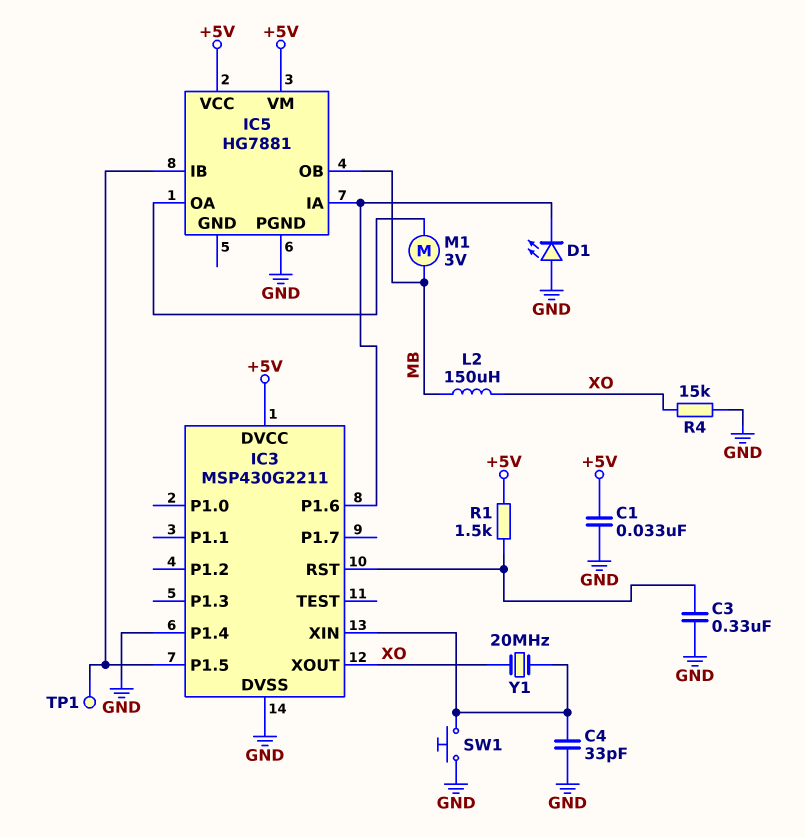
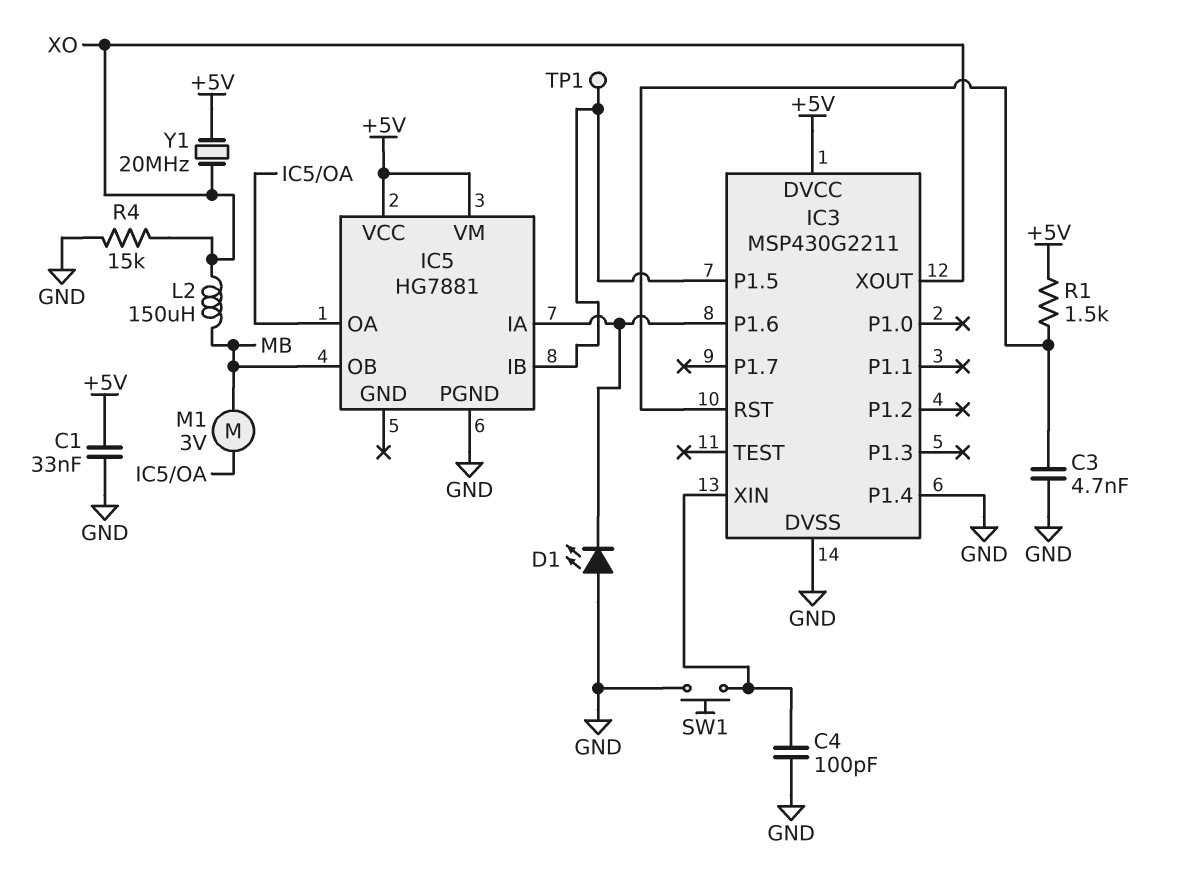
C3: 330nF (GND, IC3/RST) -> 4.7nF (GND, IC3/RST)
C4: 33pF (GND, IC3/XIN) -> 100pF (GND, IC3/XIN)
Y1: 20MHz (IC3/XIN, XO) -> 20MHz (+5V, XO)

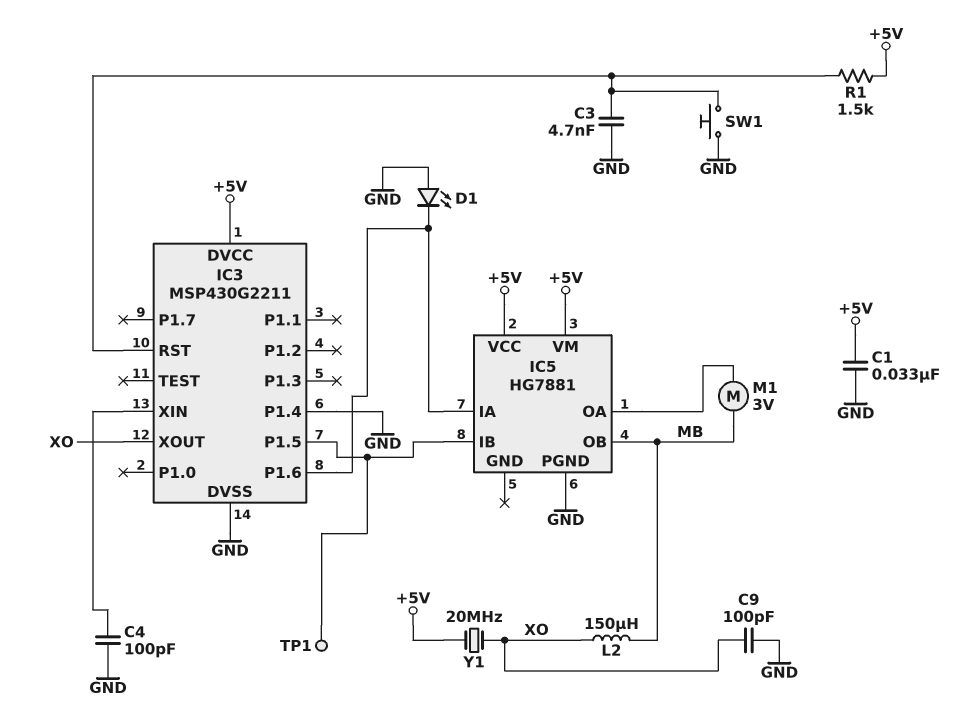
C9: none -> 100pF (GND, XO)
R4: 15k (GND, XO) -> none
SW1: button (GND, IC3/XIN) -> button (GND, IC3/RST)

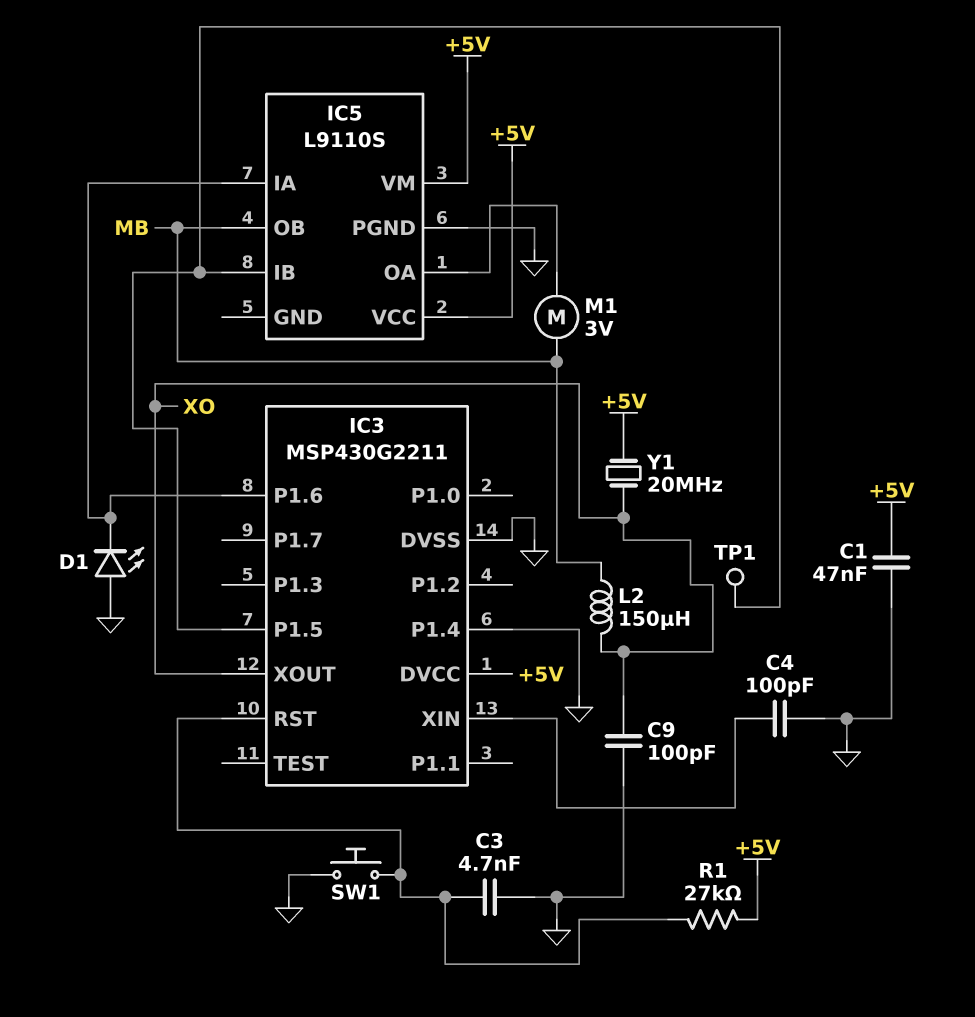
C1: 33nF (+5V, GND) -> 47nF (+5V, GND)
IC5: HG7881 -> L9110S
R1: 1.5k (+5V, IC3/RST) -> 27k (+5V, IC3/RST)

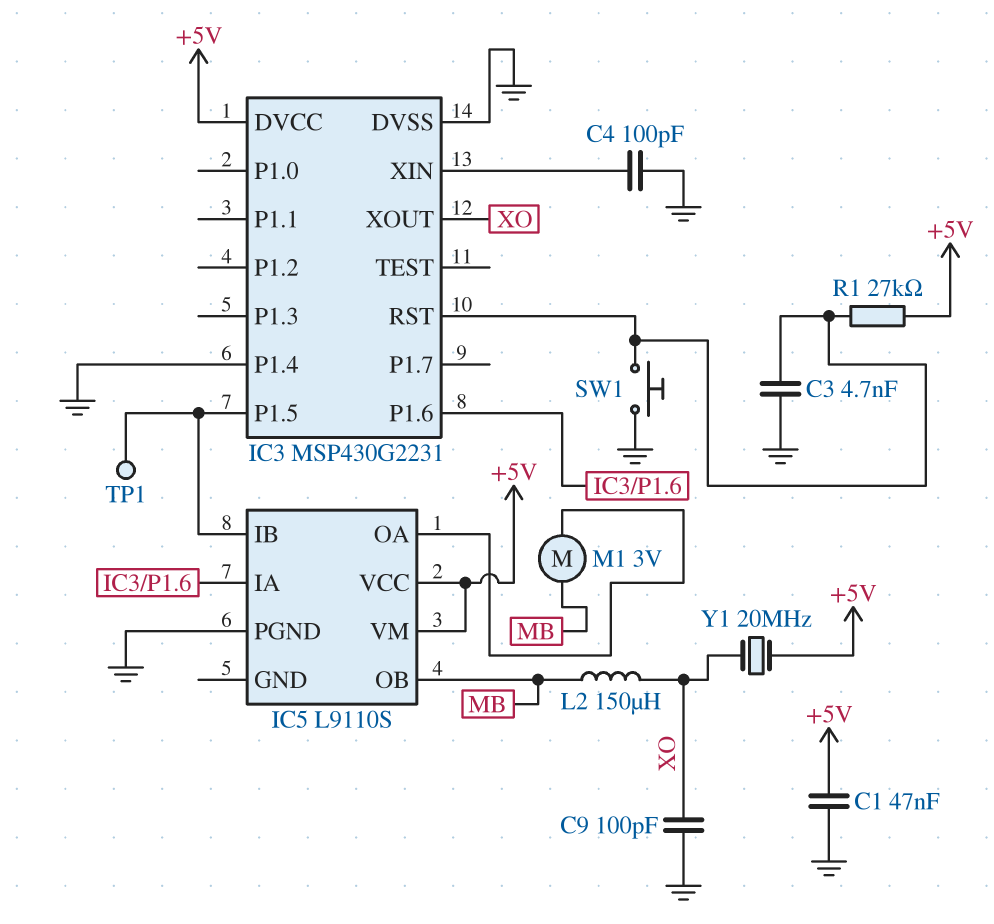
D1: LED (A GND, K IC3/P1.6) -> none
IC3: MSP430G2211 -> MSP430G2231

